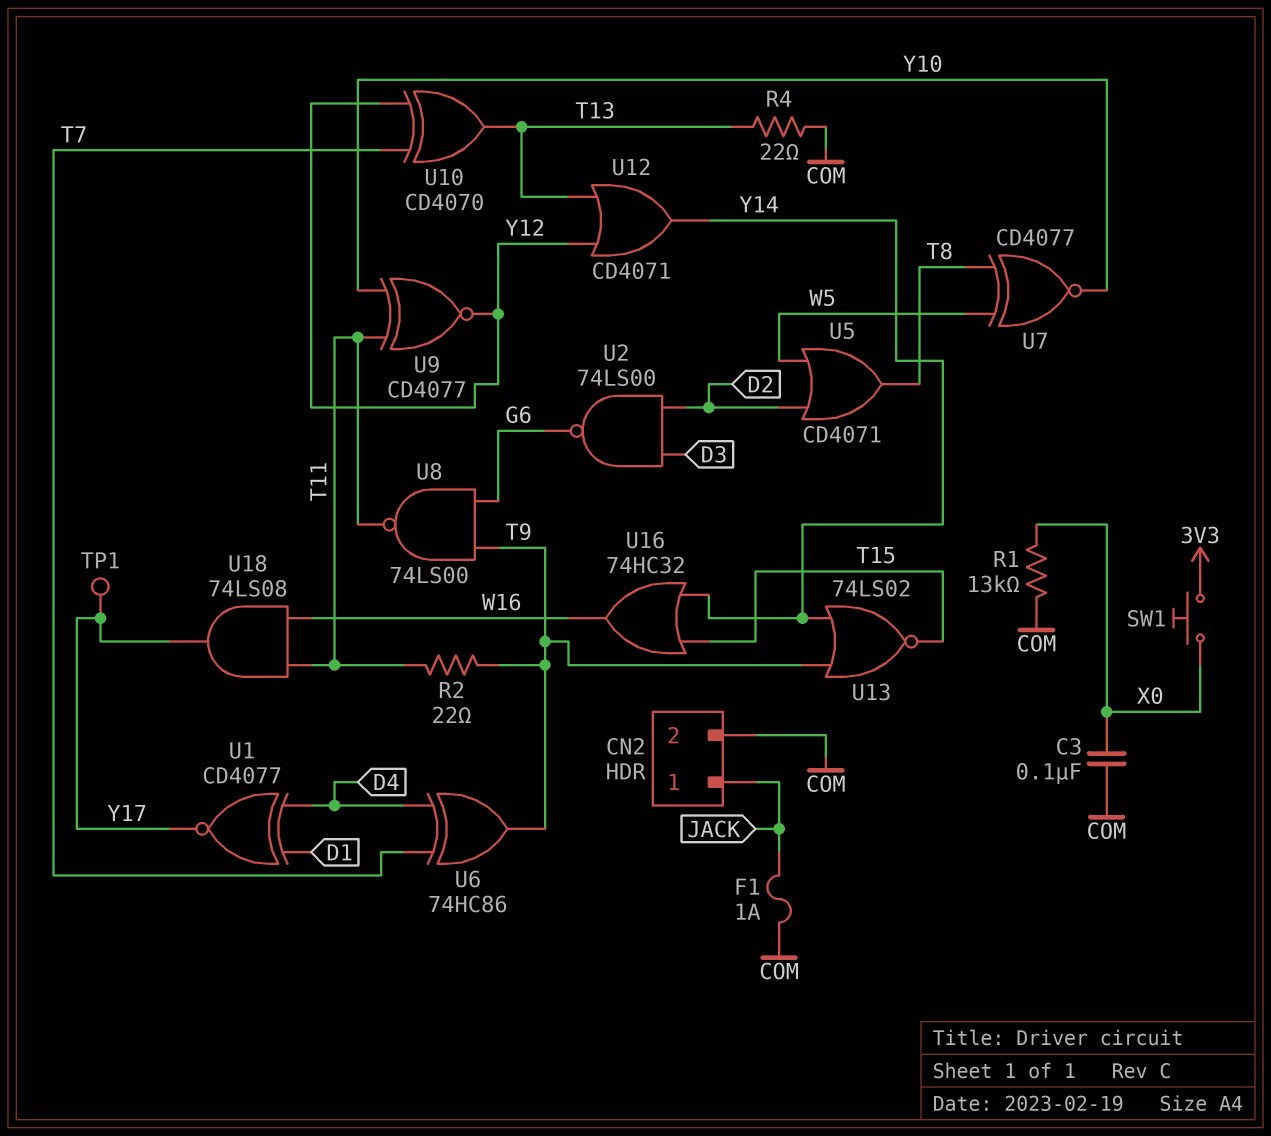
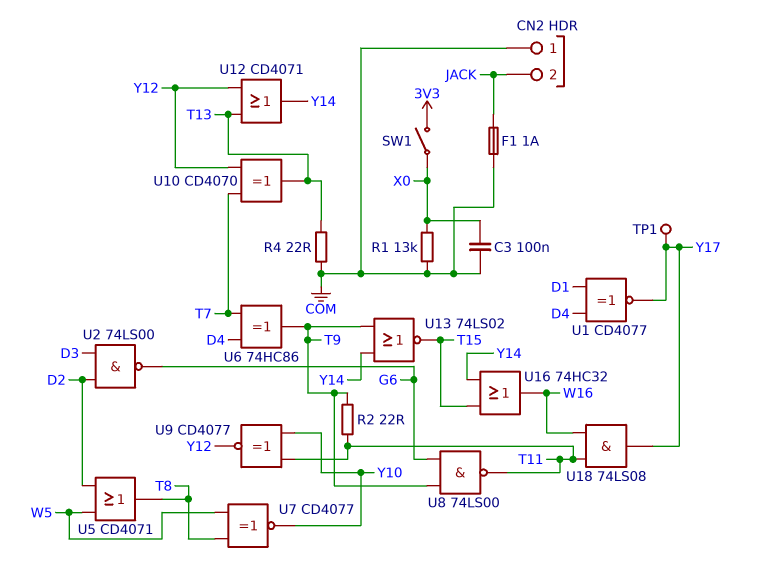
CN2 pin 1: JACK -> COM
CN2 pin 2: COM -> JACK
SW1: button (3V3, X0) -> switch (3V3, X0)

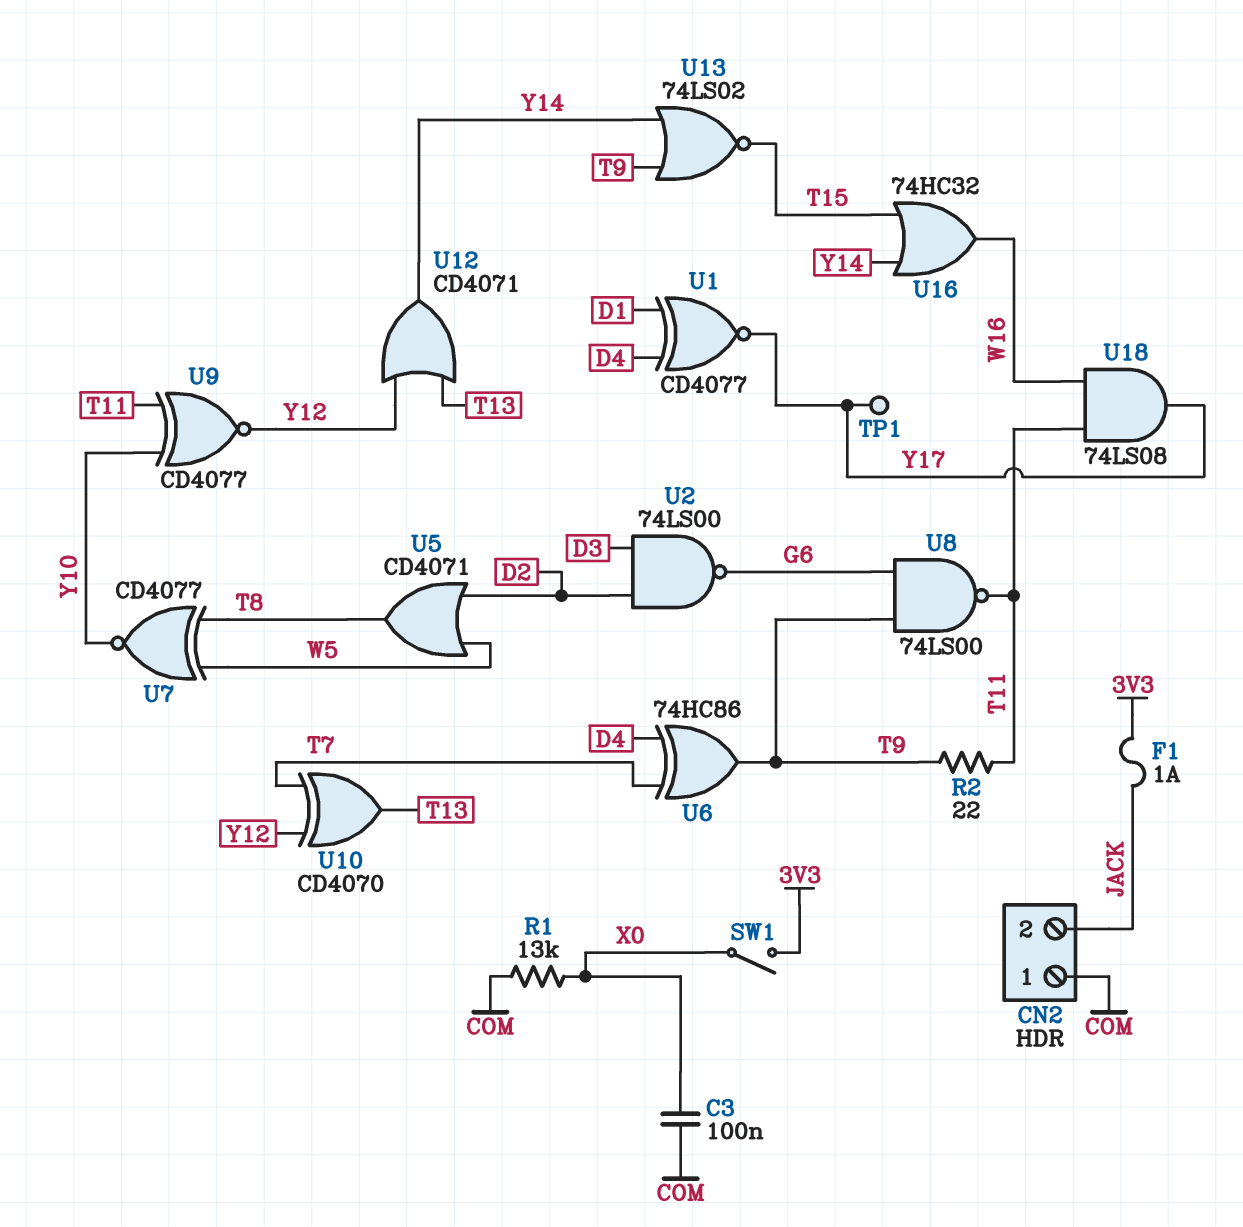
F1: 1A (COM, JACK) -> 1A (3V3, JACK)
R4: 22 (COM, T13) -> none

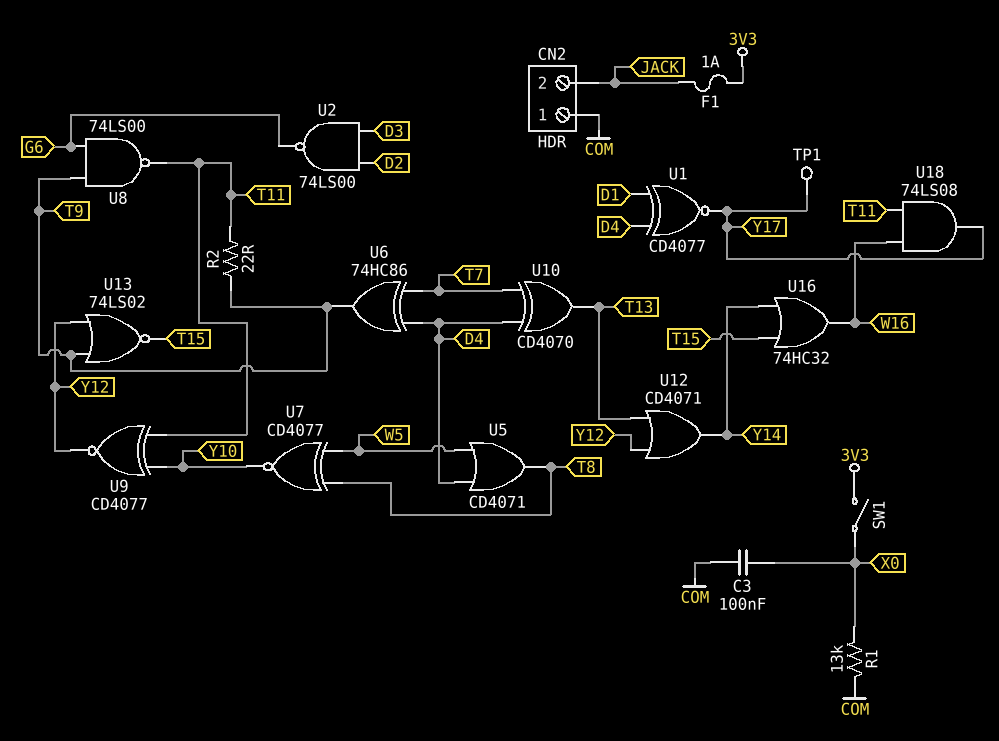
U5: OR CD4071 (in D2, in W5, out T8) -> OR CD4071 (in D4, in W5, out T8)
U10: XOR CD4070 (in T7, in Y12, out T13) -> XOR CD4070 (in D4, in T7, out T13)
U13: NOR 74LS02 (in T9, in Y14, out T15) -> NOR 74LS02 (in T9, in Y12, out T15)

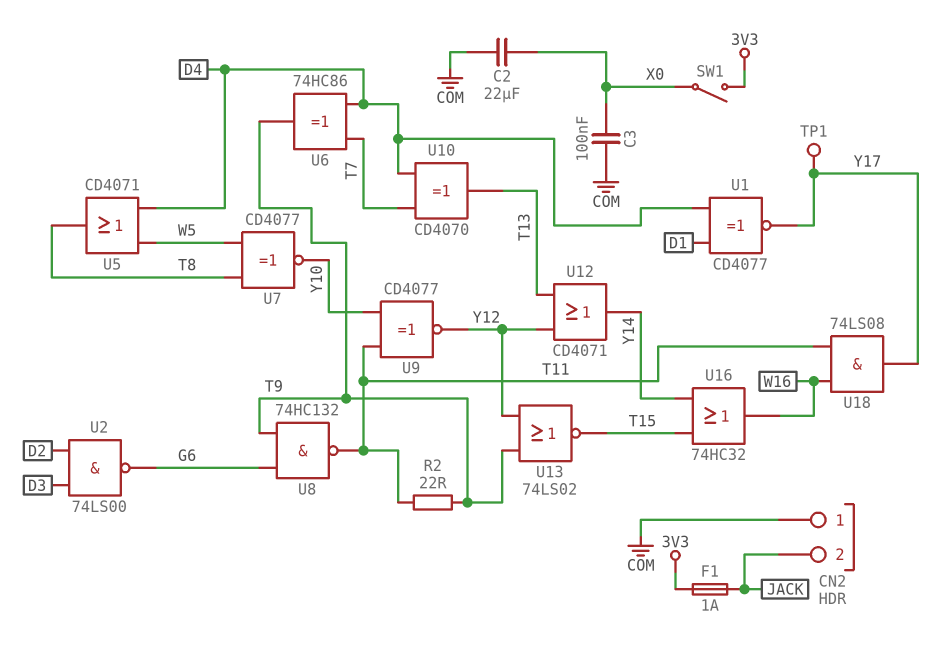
C2: none -> 22uF (COM, X0)
R1: 13k (COM, X0) -> none
U8: NAND 74LS00 (in G6, in T9, out T11) -> NAND 74HC132 (in G6, in T9, out T11)

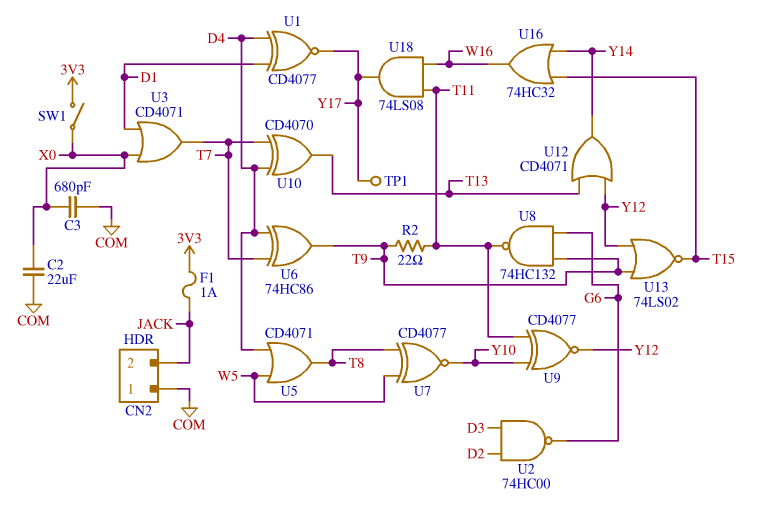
C3: 100nF (COM, X0) -> 680pF (COM, X0)
U2: NAND 74LS00 (in D2, in D3, out G6) -> NAND 74HC00 (in D2, in D3, out G6)
U3: none -> OR CD4071 (in D1, in X0, out T7)

